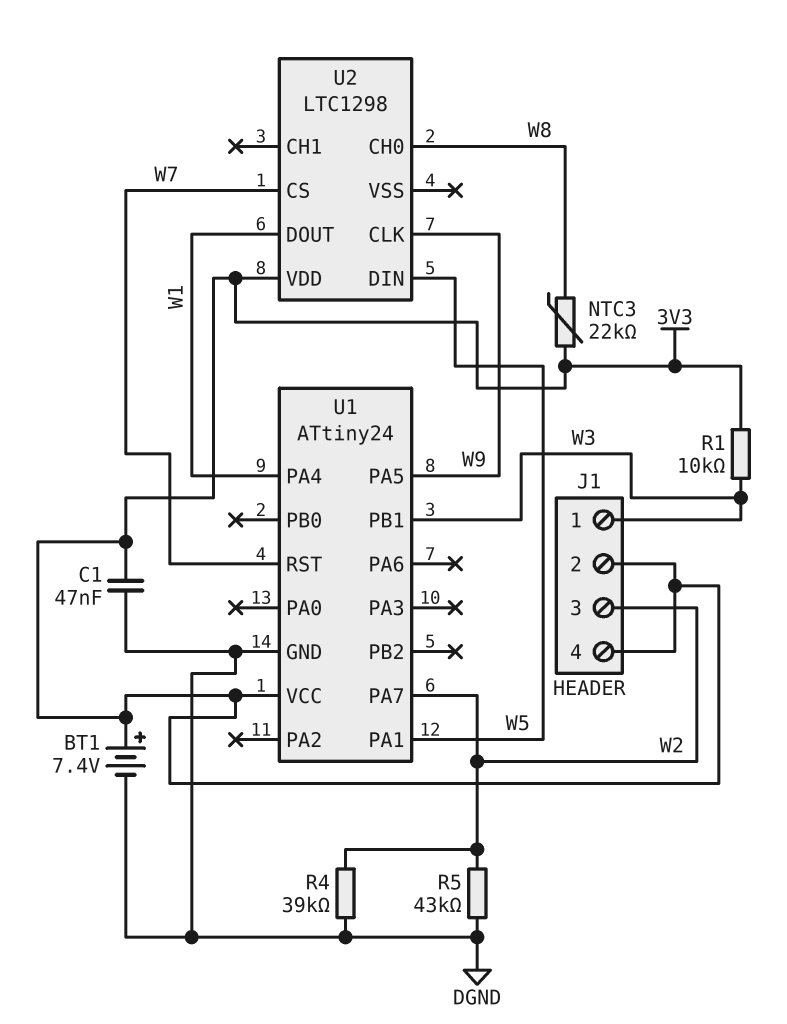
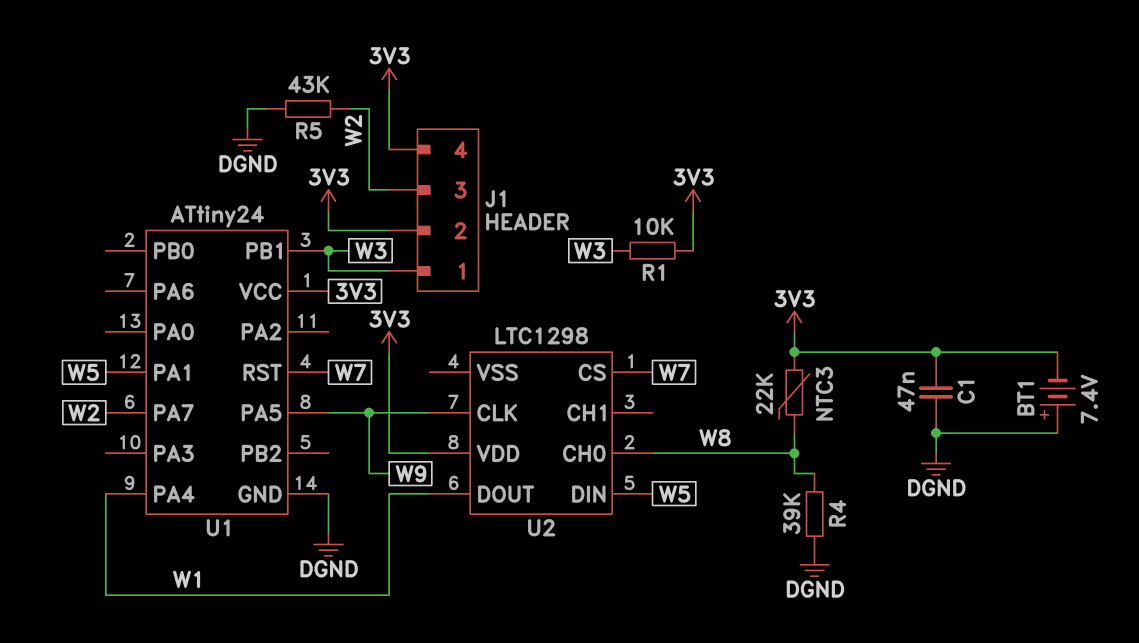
BT1: 7.4V (plus 3V3, minus DGND) -> 7.4V (plus DGND, minus 3V3)
R4: 39k (DGND, W2) -> 39k (DGND, W8)

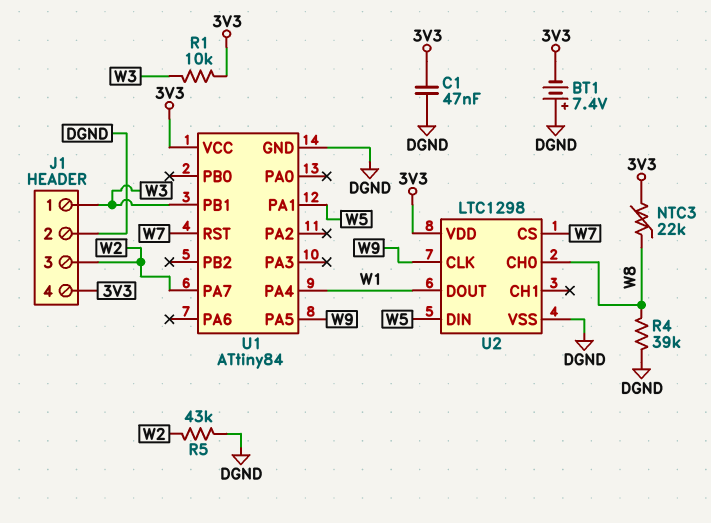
J1 pin 2: 3V3 -> DGND
U1: ATtiny24 -> ATtiny84
U2 pin VSS: none -> DGND

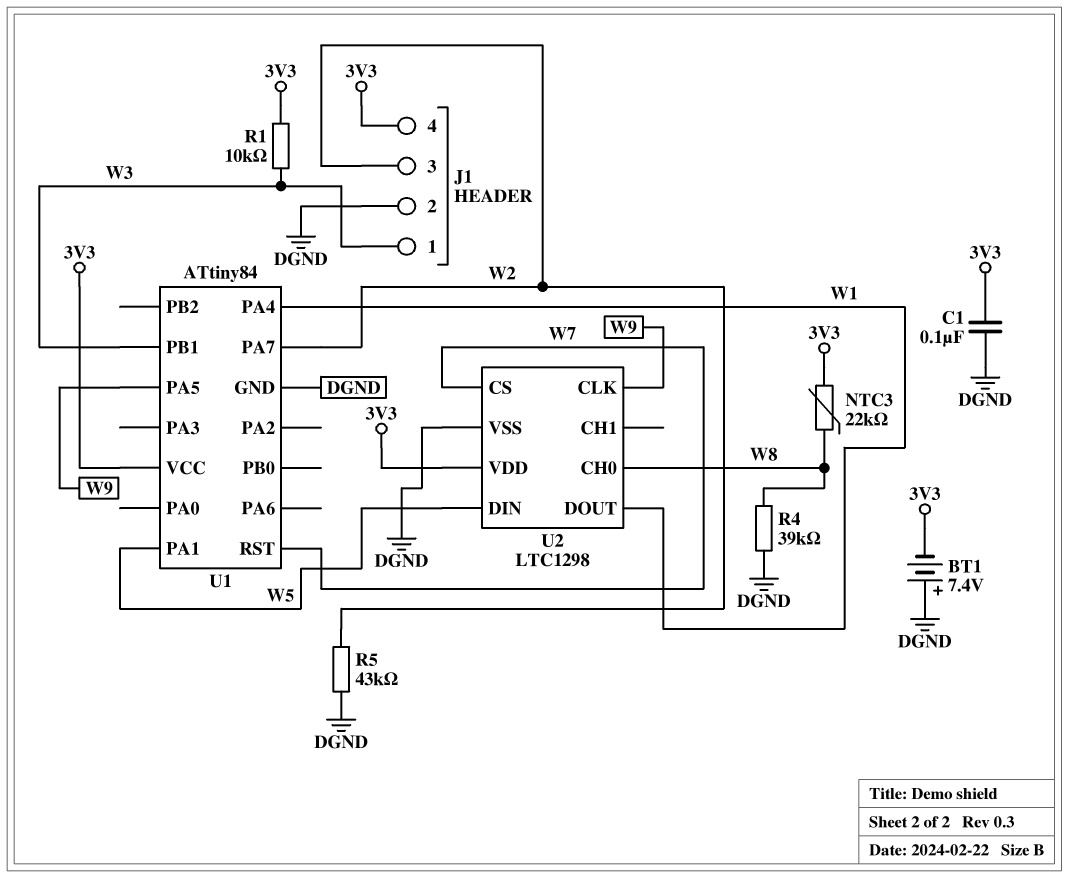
C1: 47nF (3V3, DGND) -> 100nF (3V3, DGND)

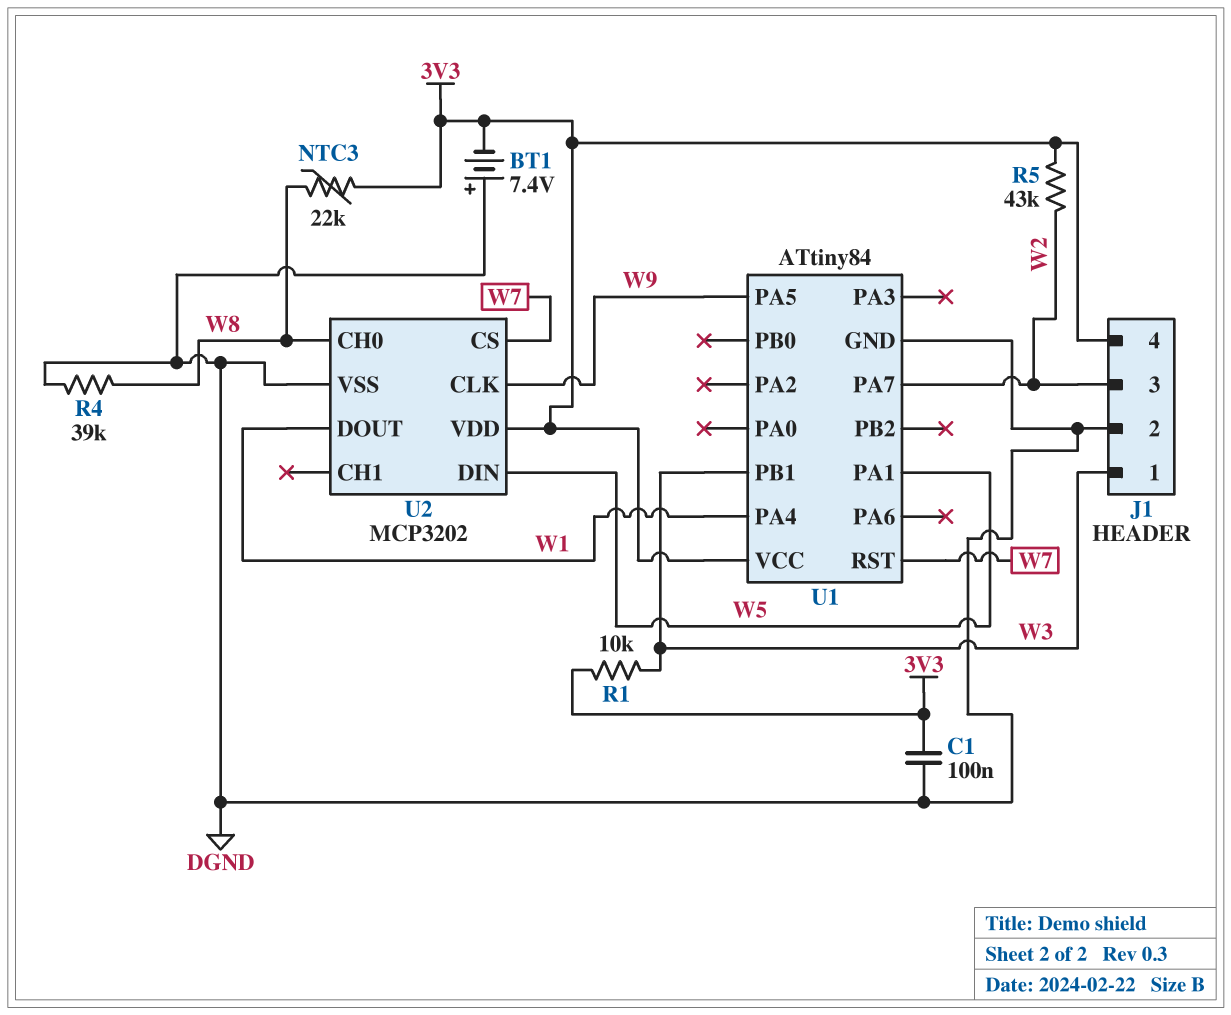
R5: 43k (DGND, W2) -> 43k (3V3, W2)
U2: LTC1298 -> MCP3202

